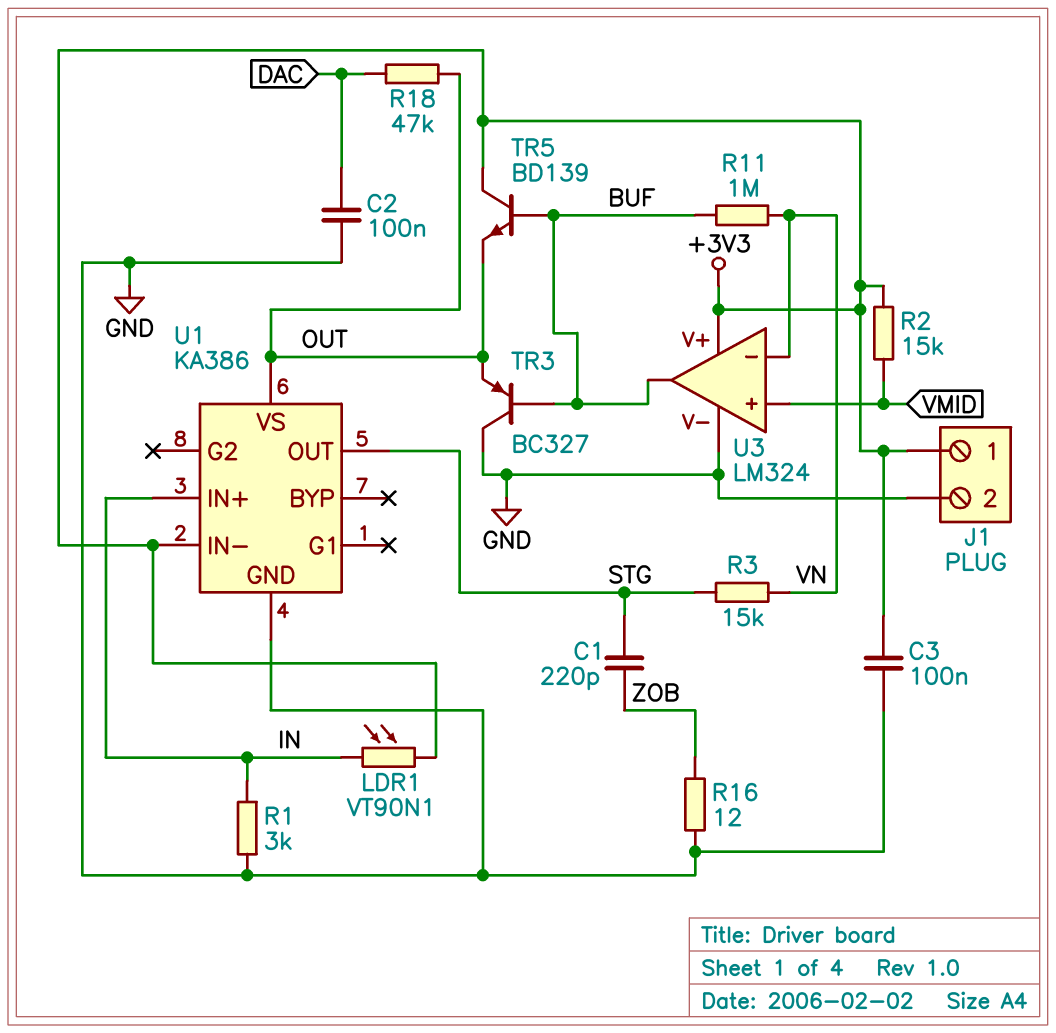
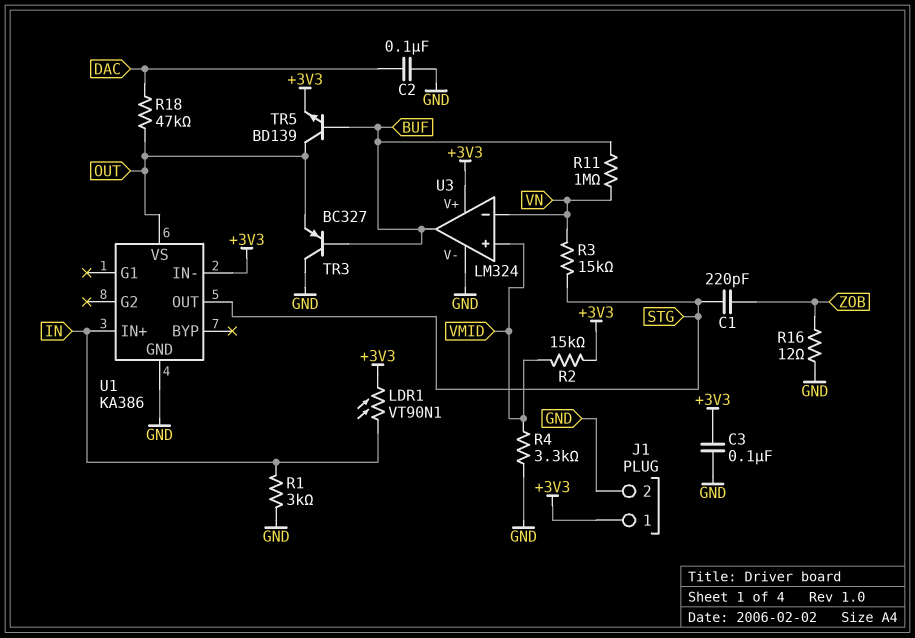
R4: none -> 3.3k (GND, VMID)
TR5: NPN BD139 (B BUF, C +3V3, E OUT) -> NPN BD139 (B BUF, C OUT, E +3V3)

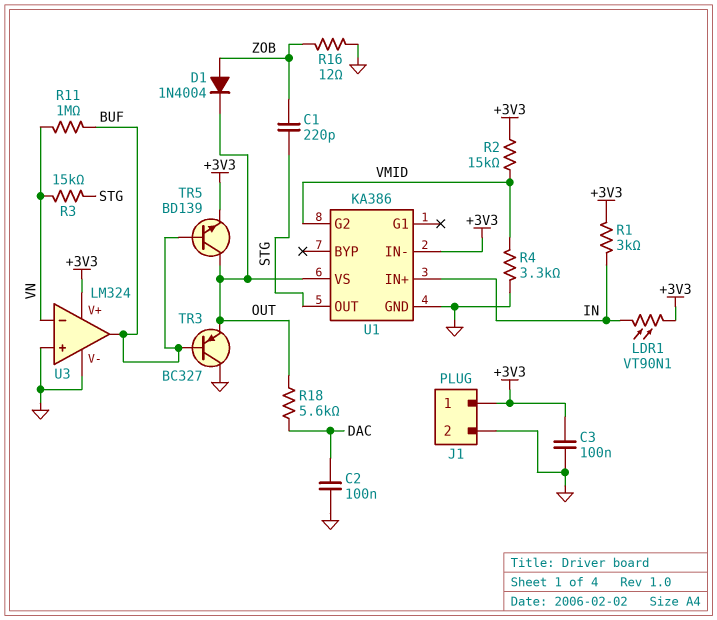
D1: none -> diode 1N4004 (A ZOB, K OUT)
R1: 3k (GND, IN) -> 3k (+3V3, IN)
R18: 47k (DAC, OUT) -> 5.6k (DAC, OUT)
U1 pin G2: none -> VMID
U3 pin in+: VMID -> GND

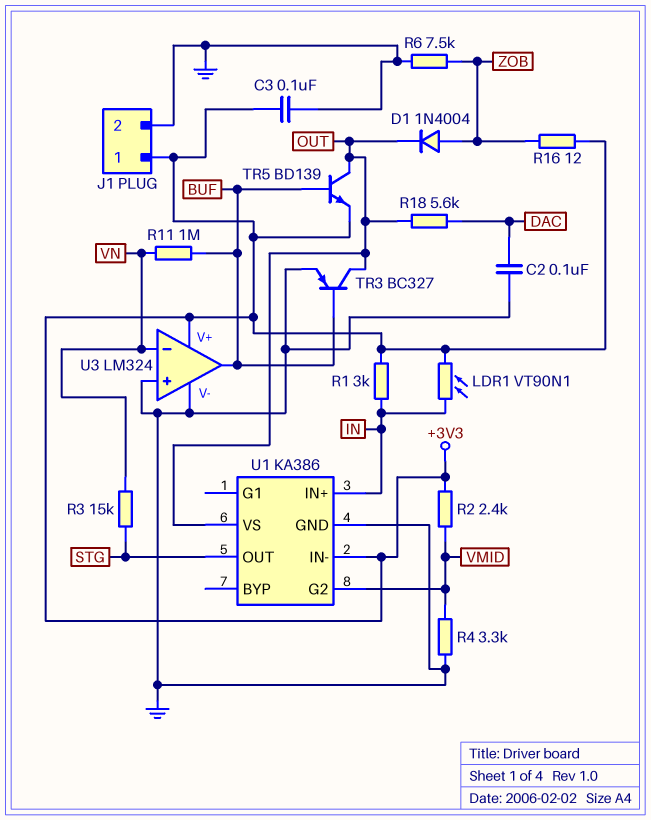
C1: 220pF (STG, ZOB) -> none
R2: 15k (+3V3, VMID) -> 2.4k (+3V3, VMID)
R6: none -> 7.5k (GND, ZOB)
R16: 12 (GND, ZOB) -> 12 (+3V3, ZOB)
TR3: PNP BC327 (B BUF, C GND, E OUT) -> PNP BC327 (B BUF, C OUT, E GND)

